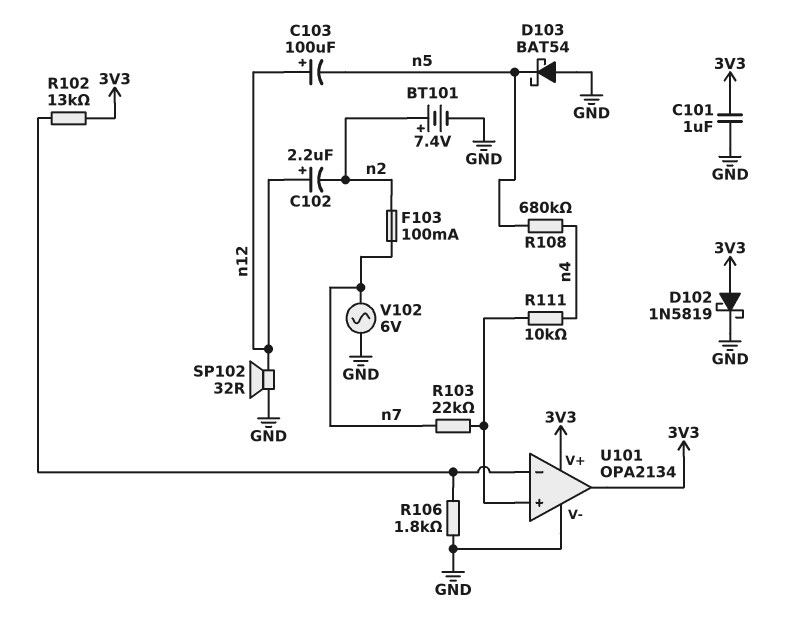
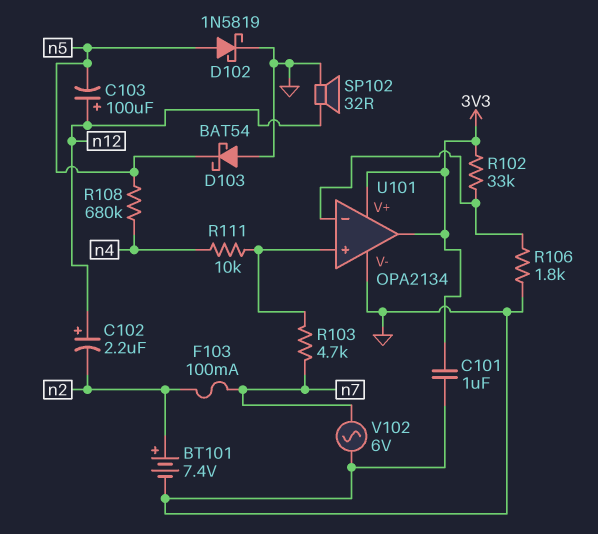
D102: schottky 1N5819 (A 3V3, K GND) -> schottky 1N5819 (A n5, K GND)
R102: 13k (3V3, U101/in-) -> 33k (3V3, U101/in-)
R103: 22k (U101/in+, n7) -> 4.7k (U101/in+, n7)

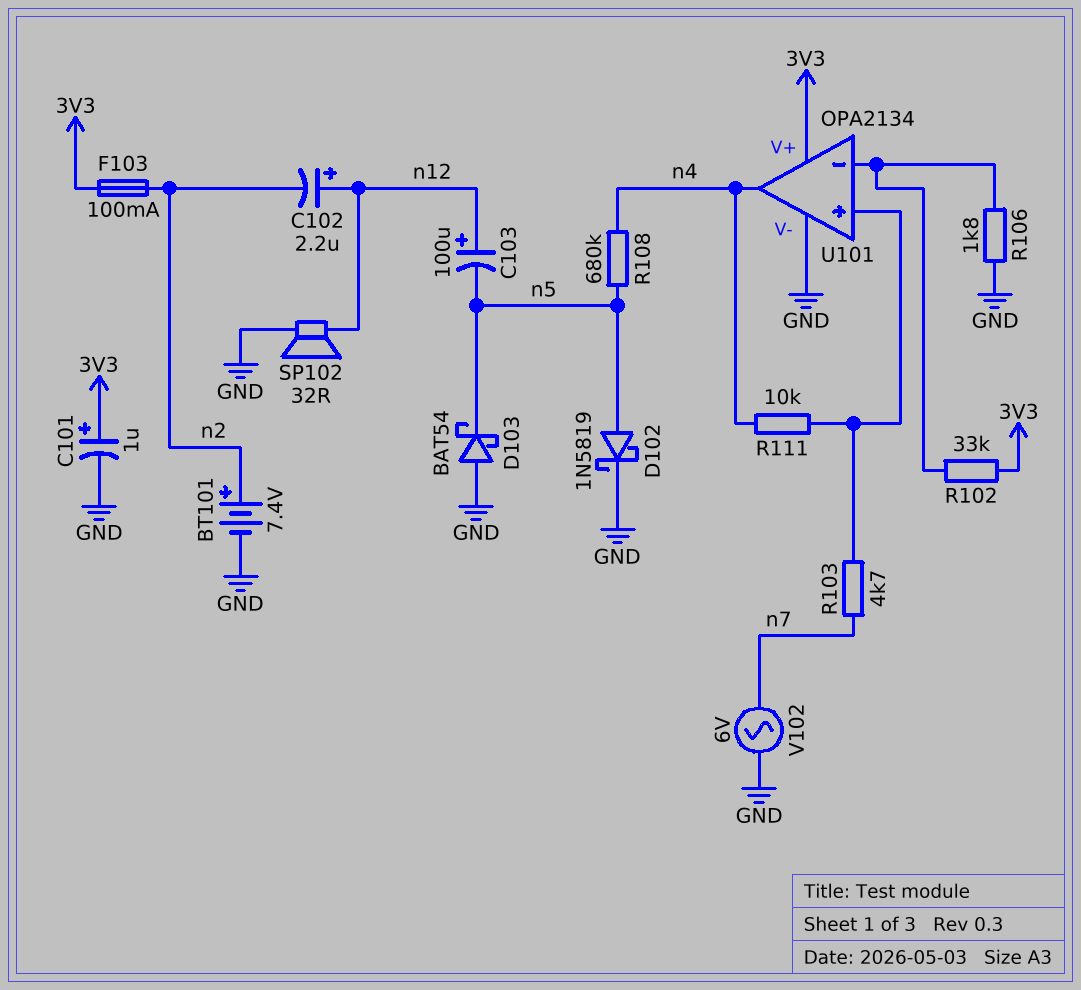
C101: 1uF (3V3, GND) -> 1uF (plus 3V3, minus GND)
F103: 100mA (n2, n7) -> 100mA (3V3, n2)
U101 pin out: 3V3 -> n4

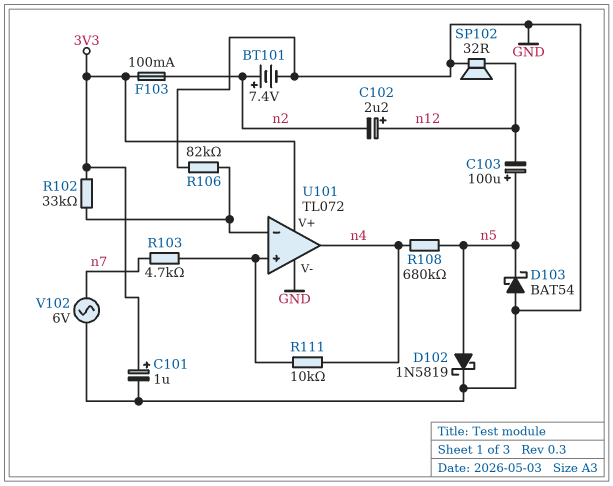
C103: 100uF (plus n12, minus n5) -> 100uF (plus n5, minus n12)
R106: 1.8k (GND, U101/in-) -> 82k (GND, U101/in-)
U101: OPA2134 -> TL072

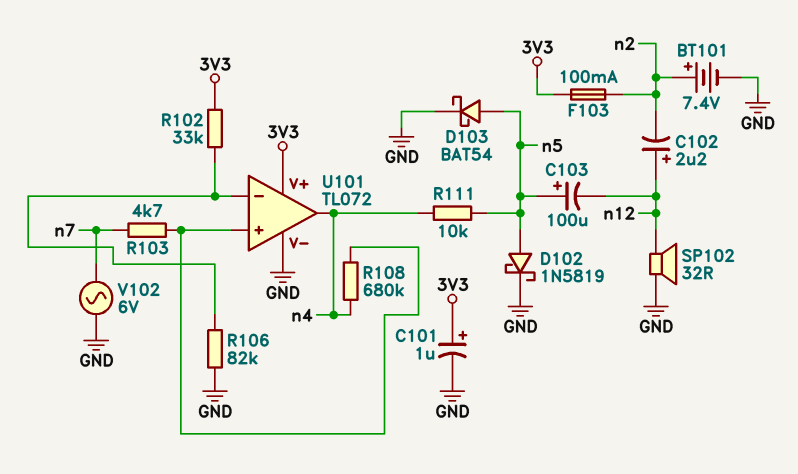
D103: schottky BAT54 (A GND, K n5) -> schottky BAT54 (A n5, K GND)
R108: 680k (n4, n5) -> 680k (U101/in+, n4)
R111: 10k (U101/in+, n4) -> 10k (n4, n5)

